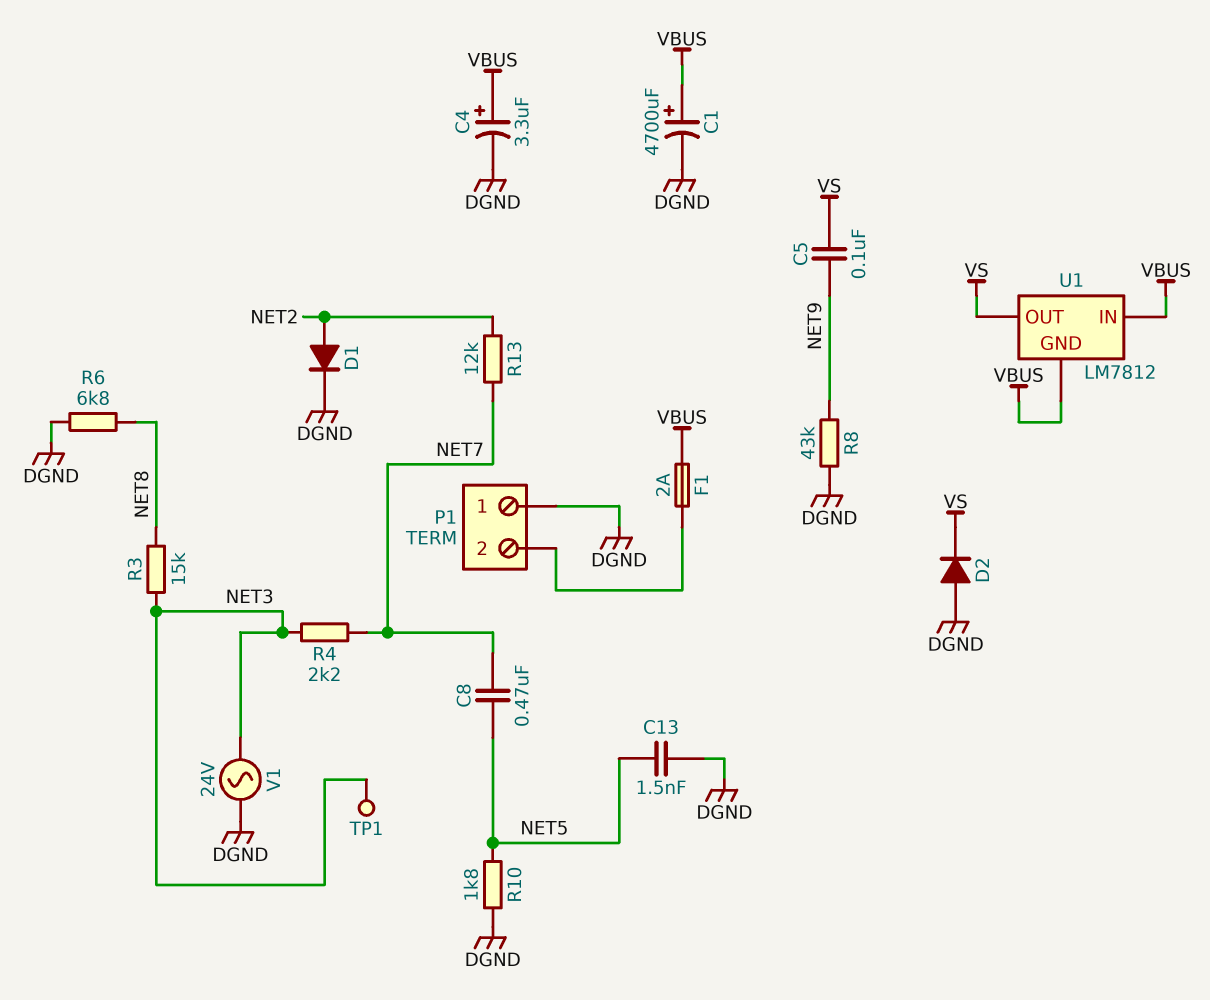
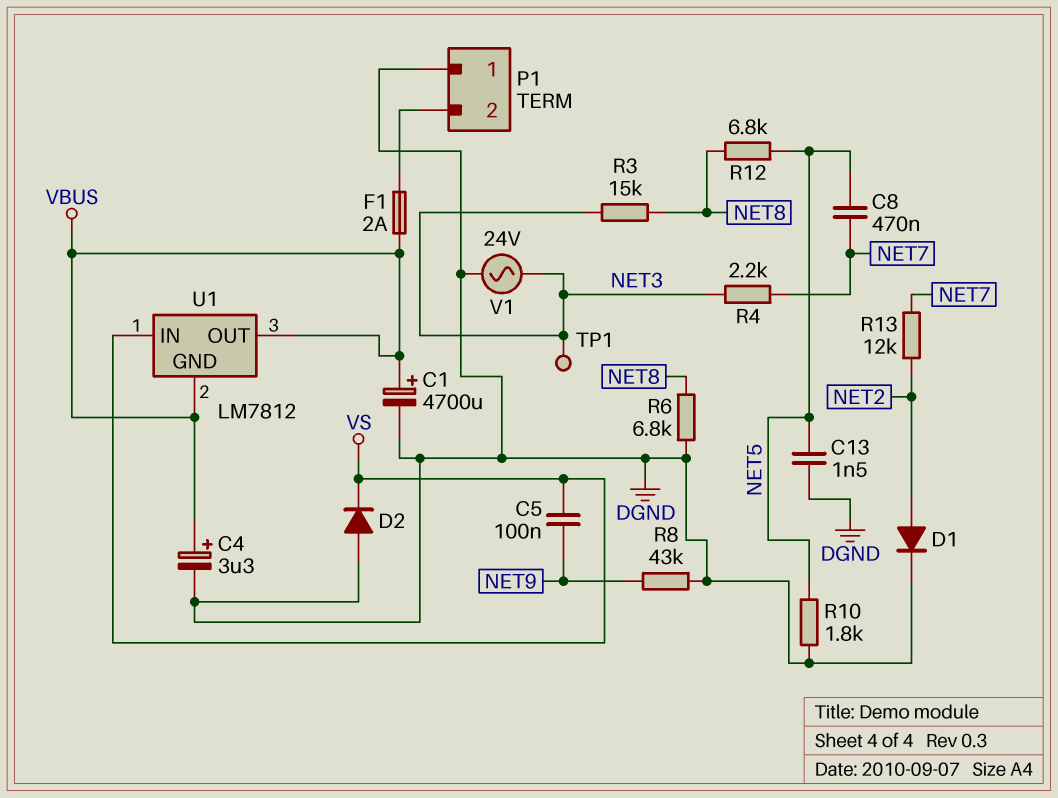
R12: none -> 6.8k (NET5, NET8)
U1 pin IN: VBUS -> VS
U1 pin OUT: VS -> VBUS

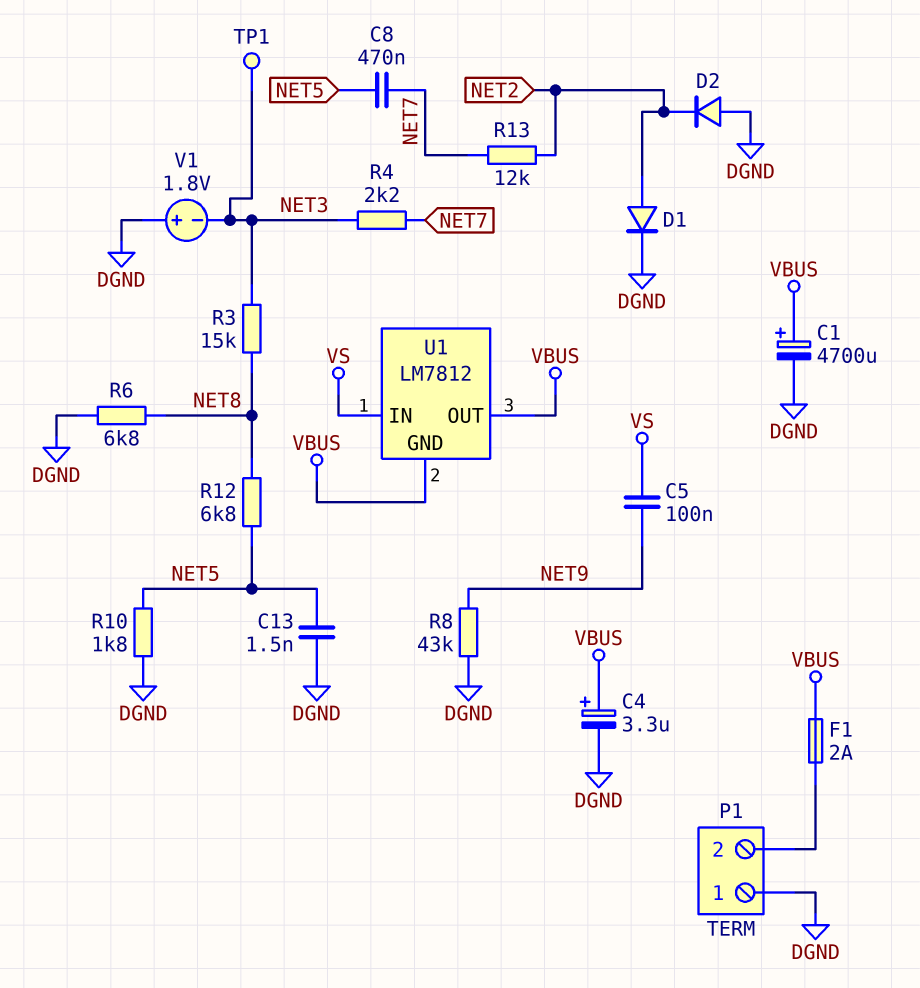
D2: diode (A DGND, K VS) -> diode (A DGND, K NET2)
V1: AC 24V (DGND, NET3) -> 1.8V (plus DGND, minus NET3)

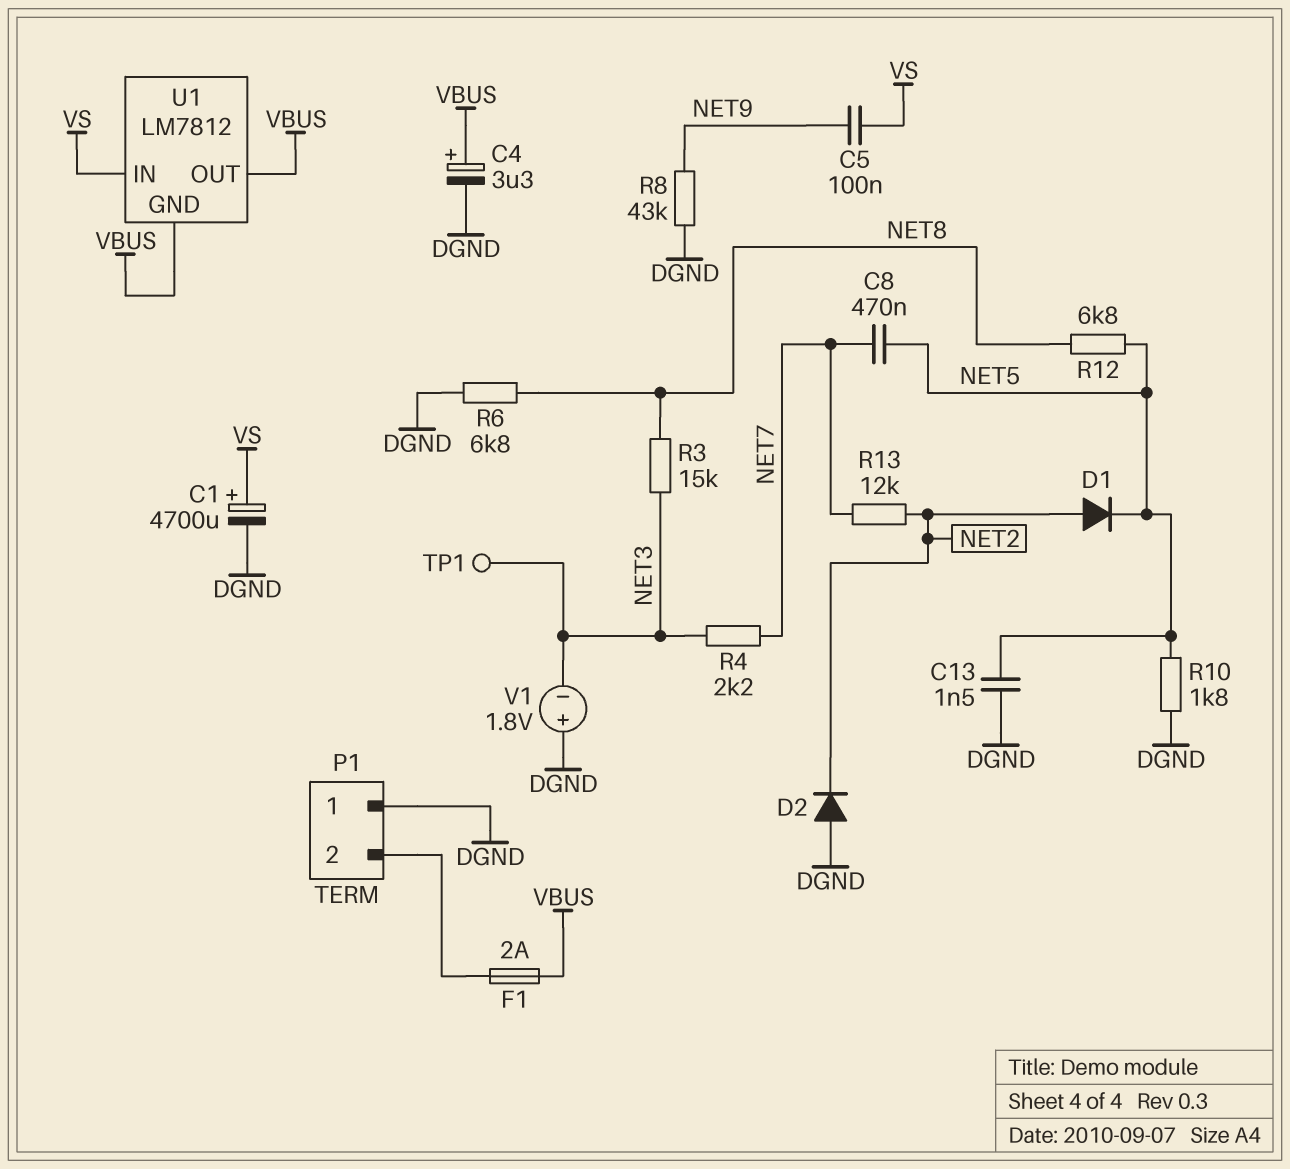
C1: 4700uF (plus VBUS, minus DGND) -> 4700uF (plus VS, minus DGND)
D1: diode (A NET2, K DGND) -> diode (A NET2, K NET5)

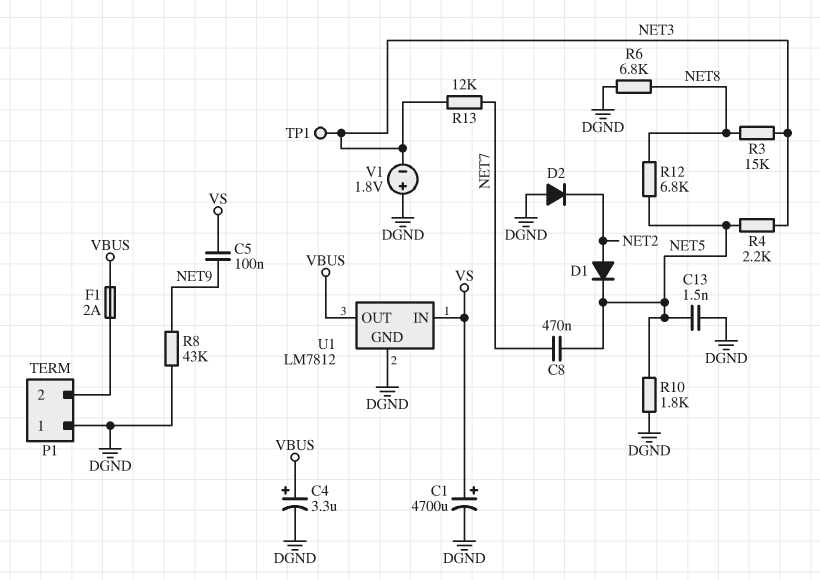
R4: 2.2k (NET3, NET7) -> 2.2k (NET3, NET5)
R13: 12k (NET2, NET7) -> 12k (NET3, NET7)
U1 pin GND: VBUS -> DGND

